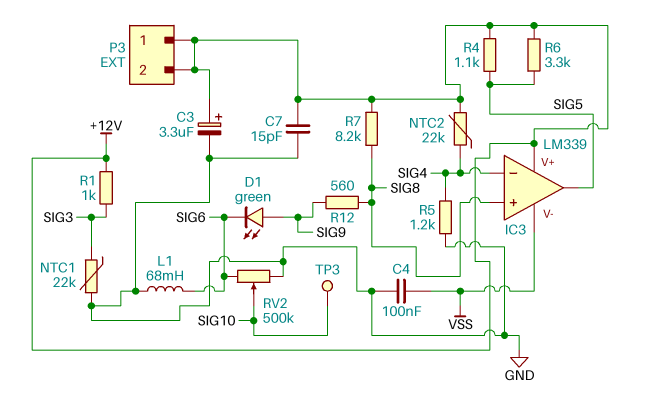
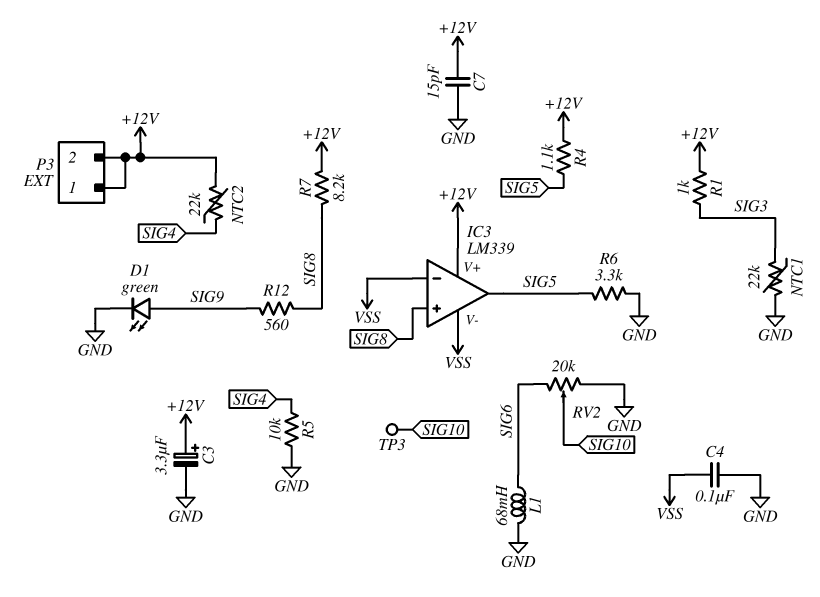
D1: LED green (A SIG9, K SIG6) -> LED green (A SIG9, K GND)
IC3 pin in-: SIG4 -> VSS
R5: 1.2k (GND, SIG4) -> 10k (GND, SIG4)
R6: 3.3k (+12V, SIG5) -> 3.3k (GND, SIG5)
RV2: 500k (GND, SIG6, wiper SIG10) -> 20k (GND, SIG6, wiper SIG10)

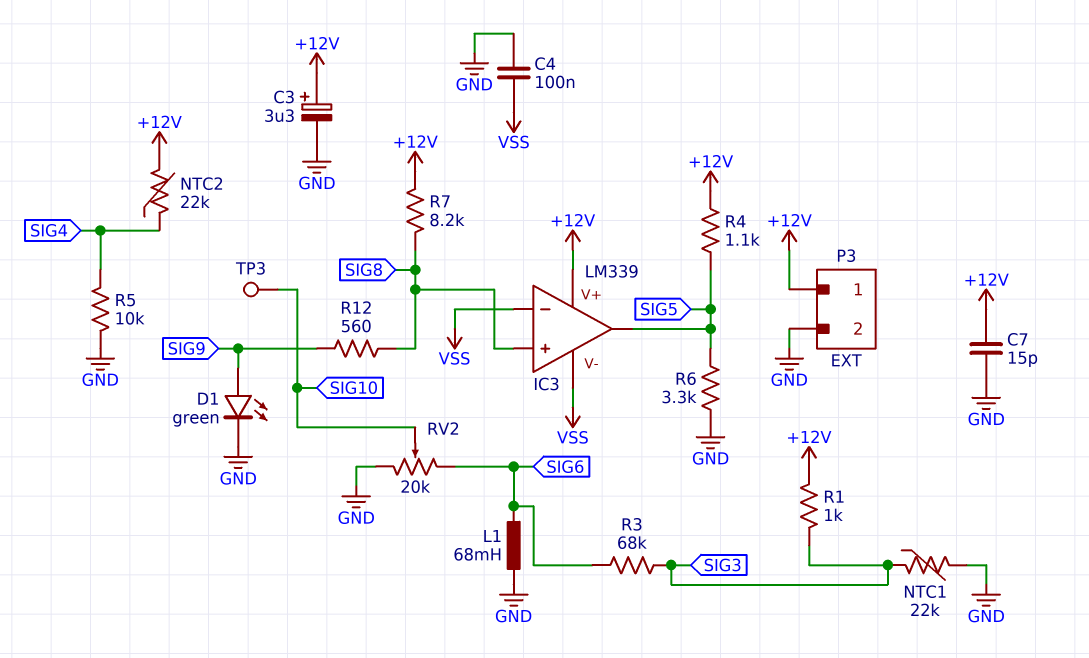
P3 pin 2: +12V -> GND
R3: none -> 68k (SIG3, SIG6)

